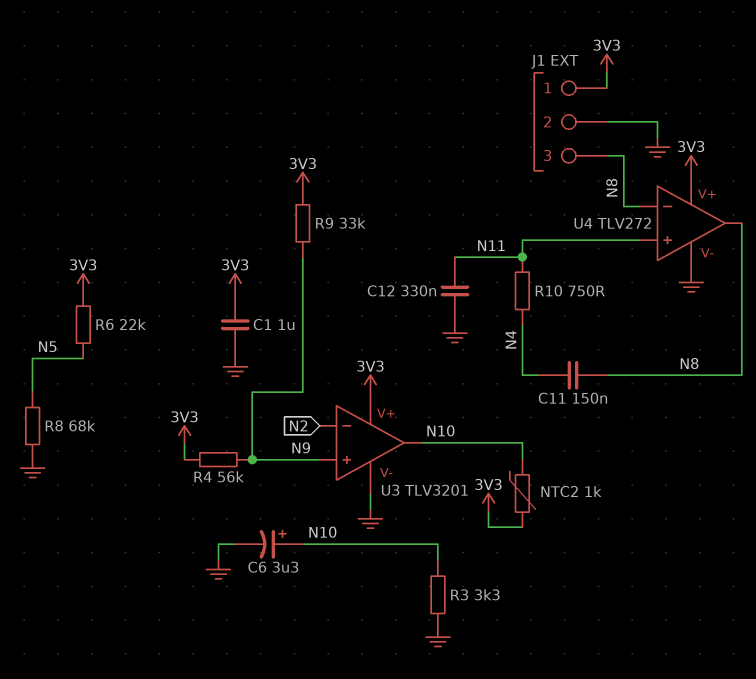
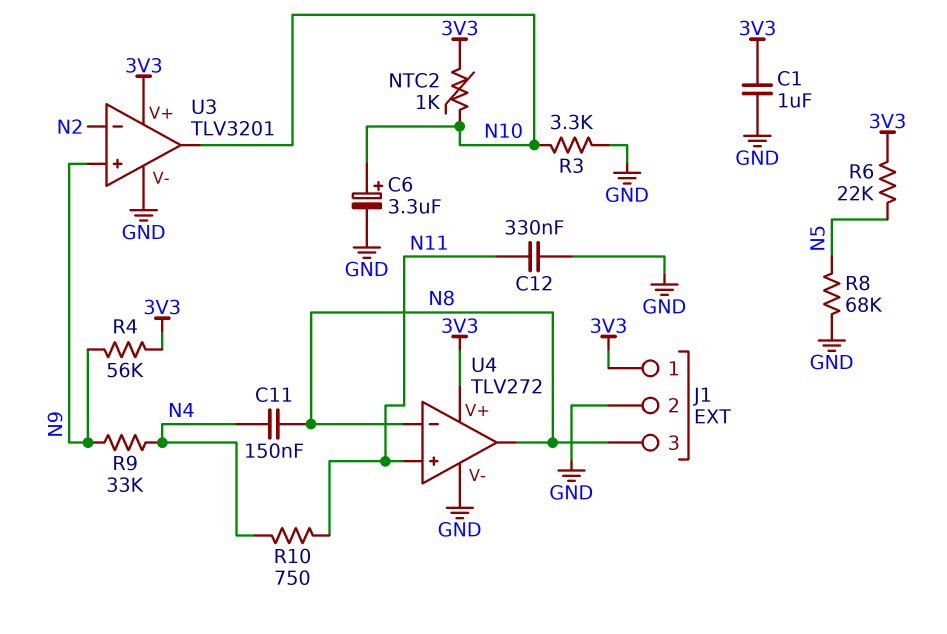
R9: 33k (3V3, N9) -> 33k (N4, N9)

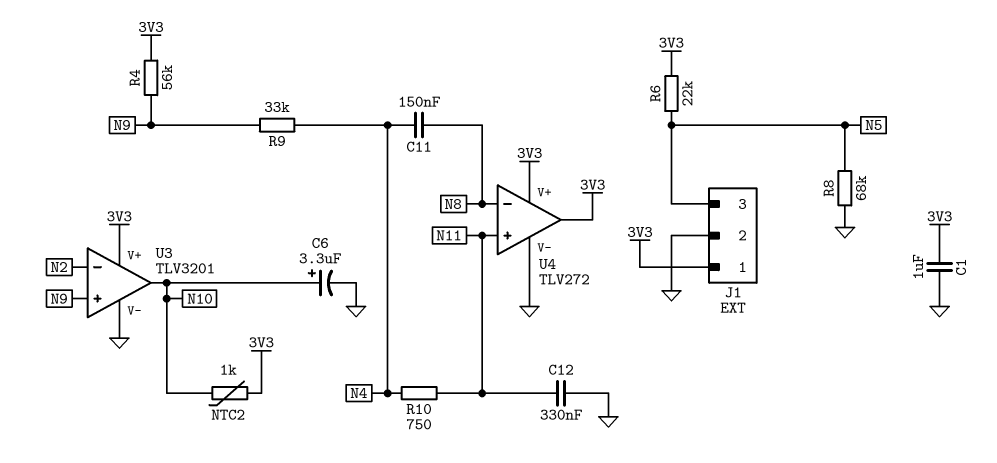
J1 pin 3: N8 -> N5
R3: 3.3k (GND, N10) -> none
U4 pin out: N8 -> 3V3

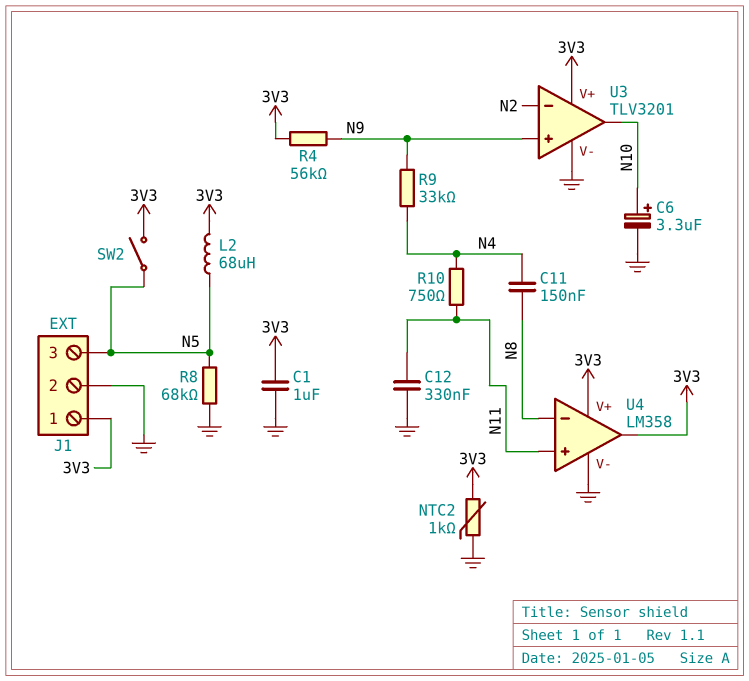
L2: none -> 68uH (3V3, N5)
NTC2: 1k (3V3, N10) -> 1k (3V3, GND)
R6: 22k (3V3, N5) -> none
SW2: none -> switch (3V3, N5)
U4: TLV272 -> LM358

